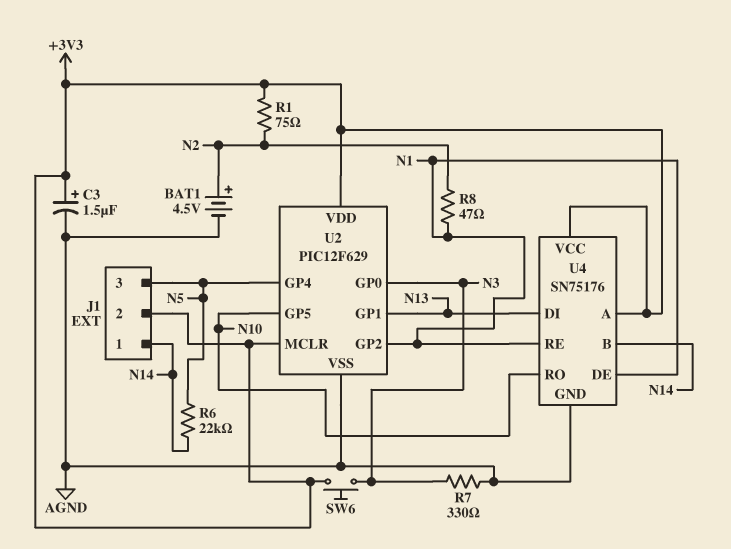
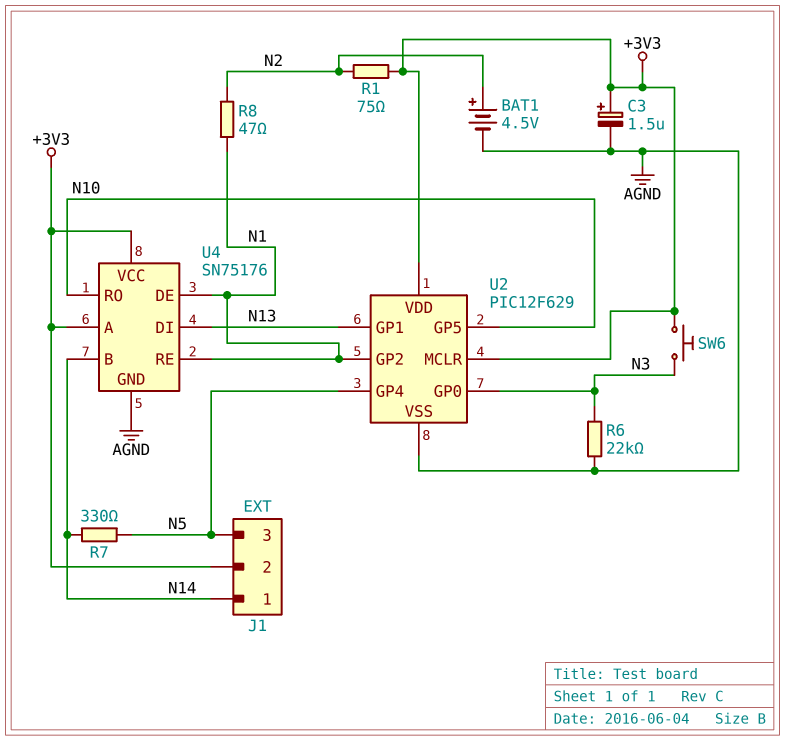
R6: 22k (N5, N14) -> 22k (AGND, N3)
R7: 330 (AGND, N3) -> 330 (N5, N14)

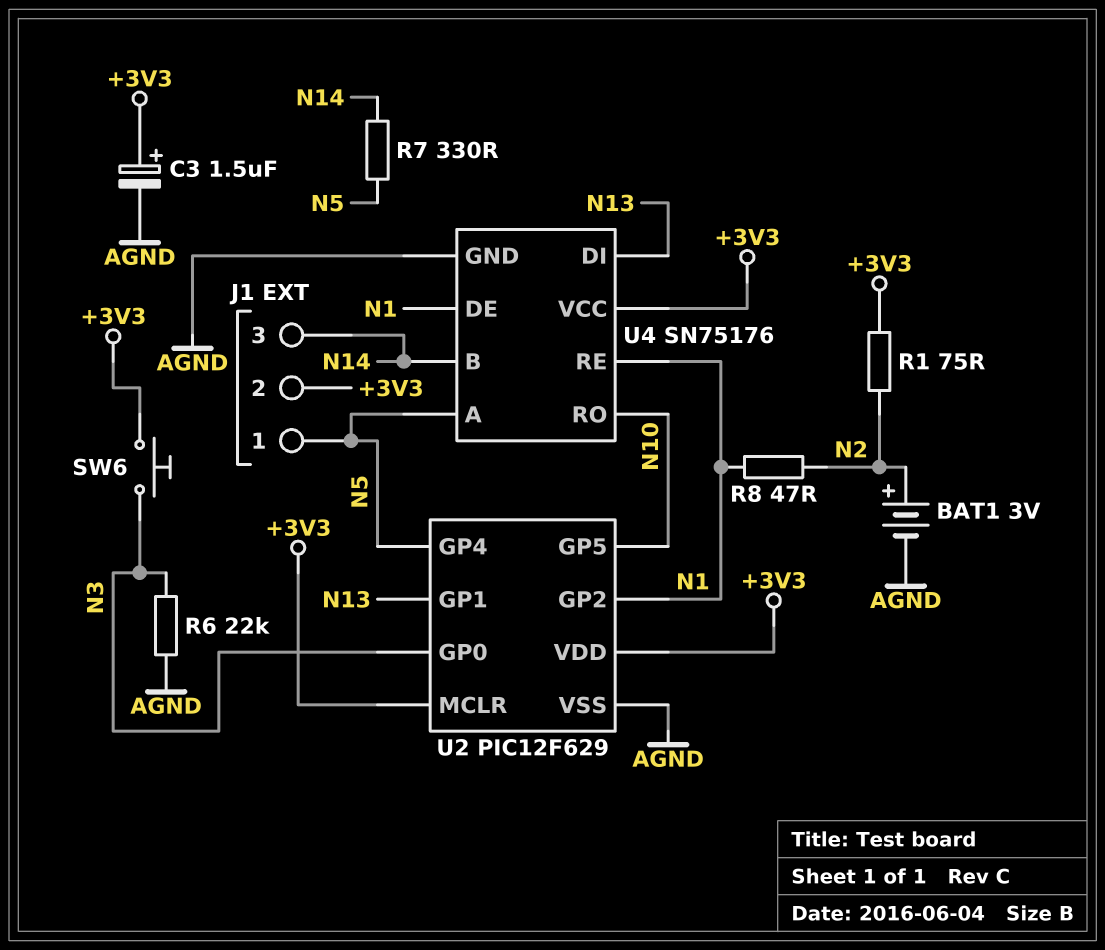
BAT1: 4.5V (plus N2, minus AGND) -> 3V (plus N2, minus AGND)
J1 pin 1: N14 -> N5
J1 pin 3: N5 -> N14
U4 pin A: +3V3 -> N5

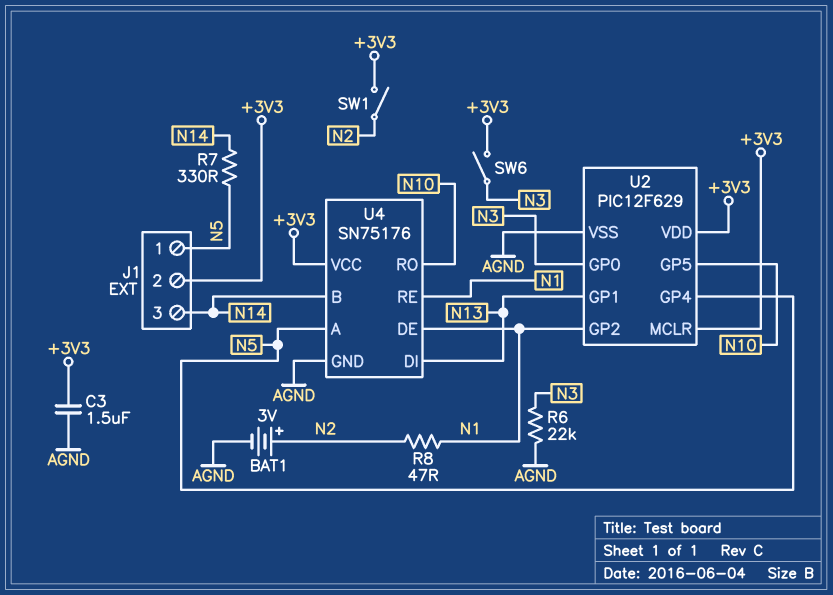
C3: 1.5uF (plus +3V3, minus AGND) -> 1.5uF (+3V3, AGND)
R1: 75 (+3V3, N2) -> none
SW1: none -> switch (+3V3, N2)
SW6: button (+3V3, N3) -> switch (+3V3, N3)

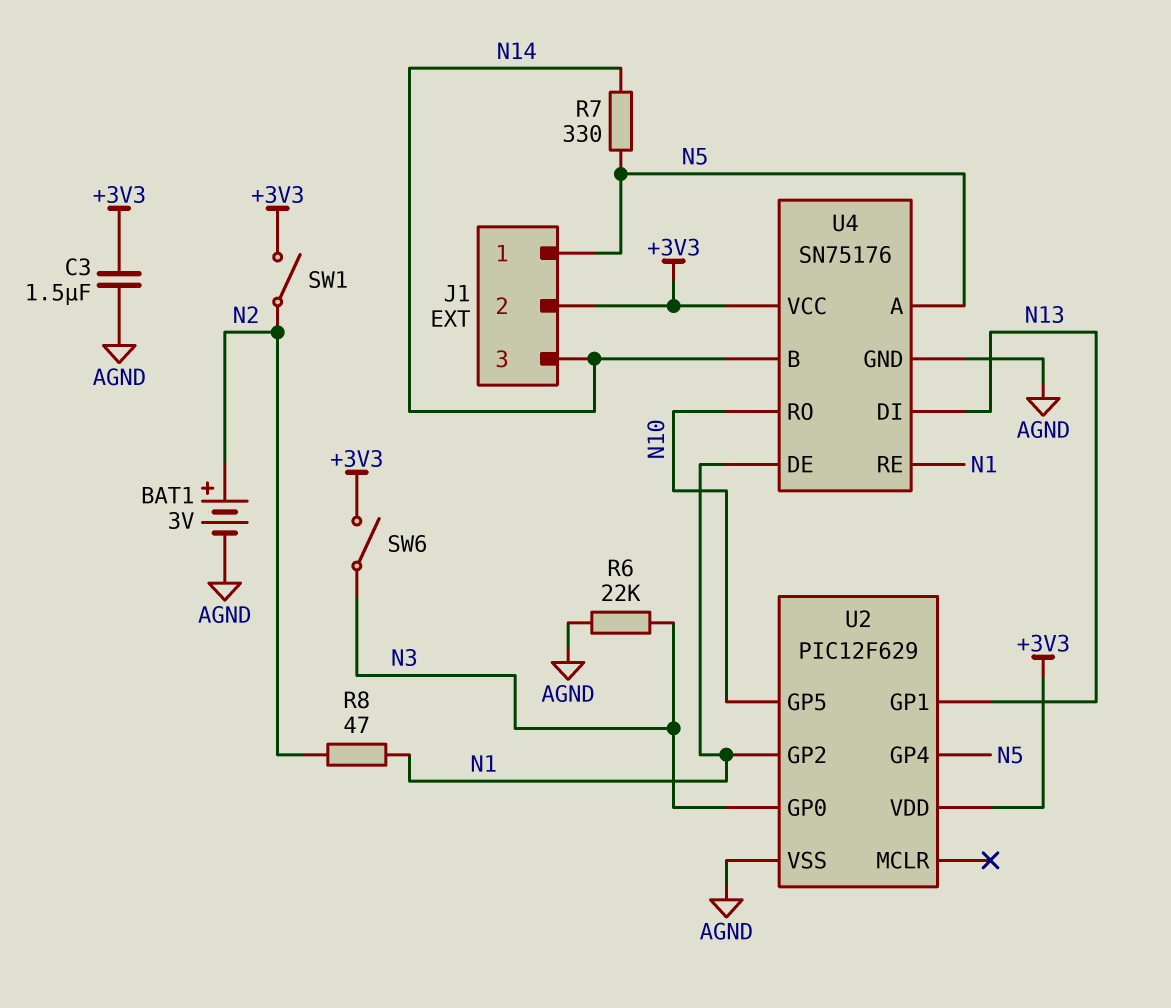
U2 pin MCLR: +3V3 -> none

